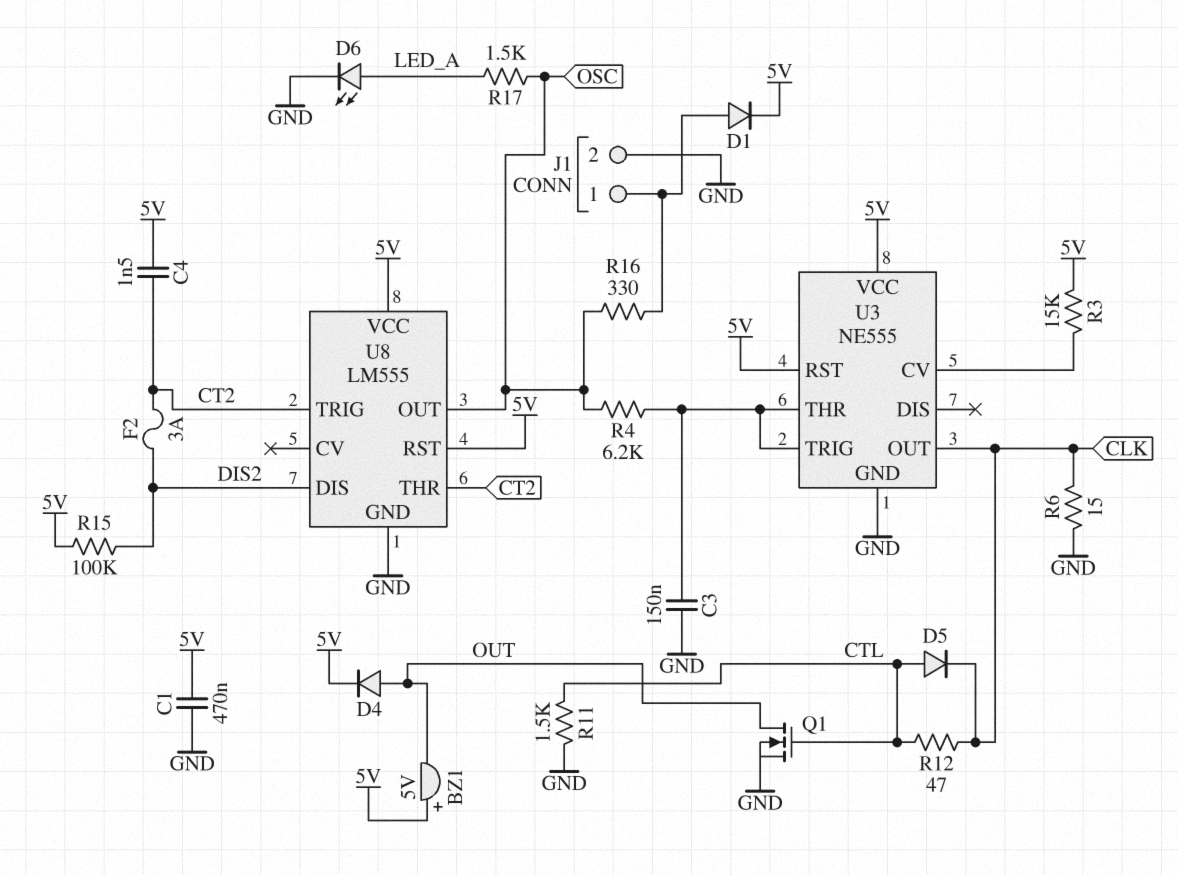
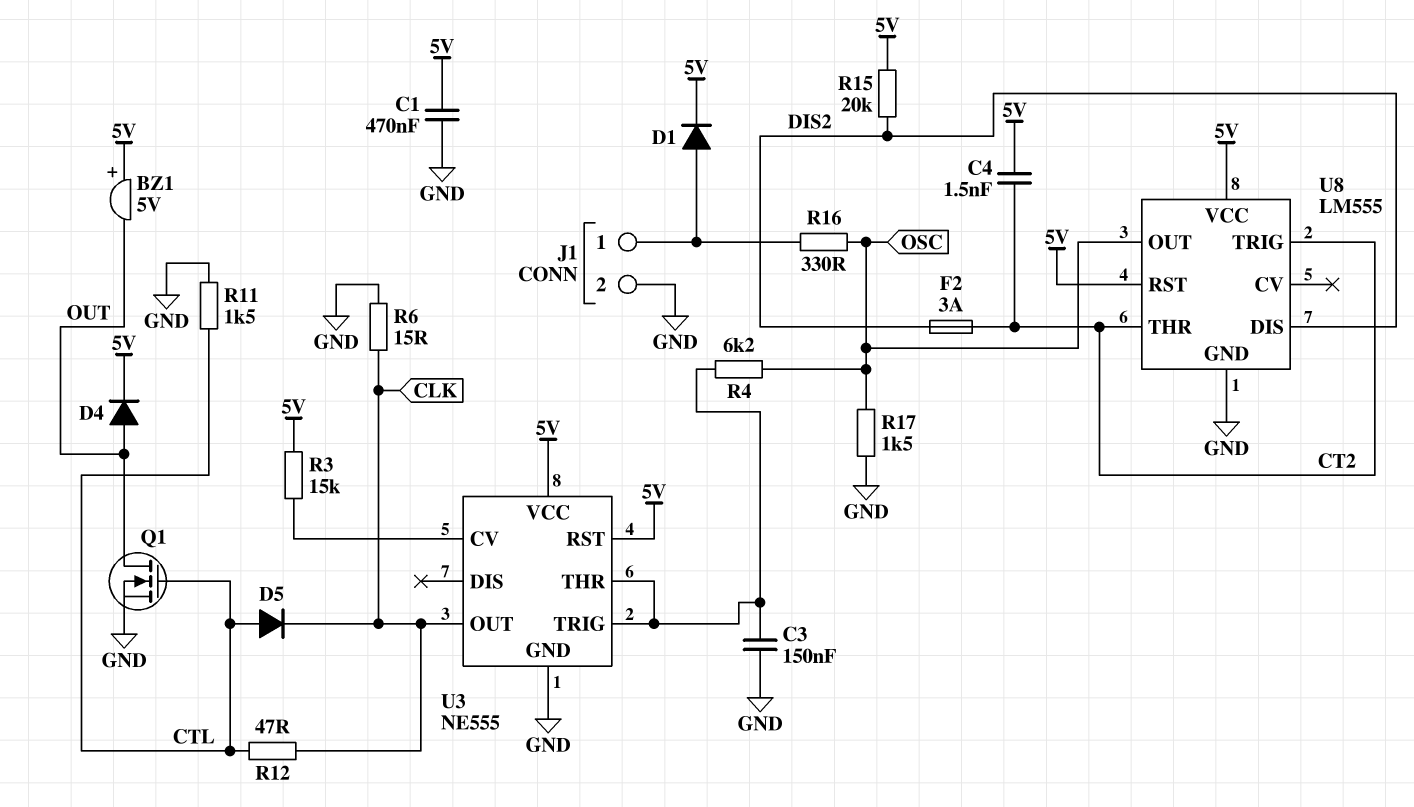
D6: LED (A LED_A, K GND) -> none
R15: 100k (5V, DIS2) -> 20k (5V, DIS2)
R17: 1.5k (LED_A, OSC) -> 1.5k (GND, OSC)

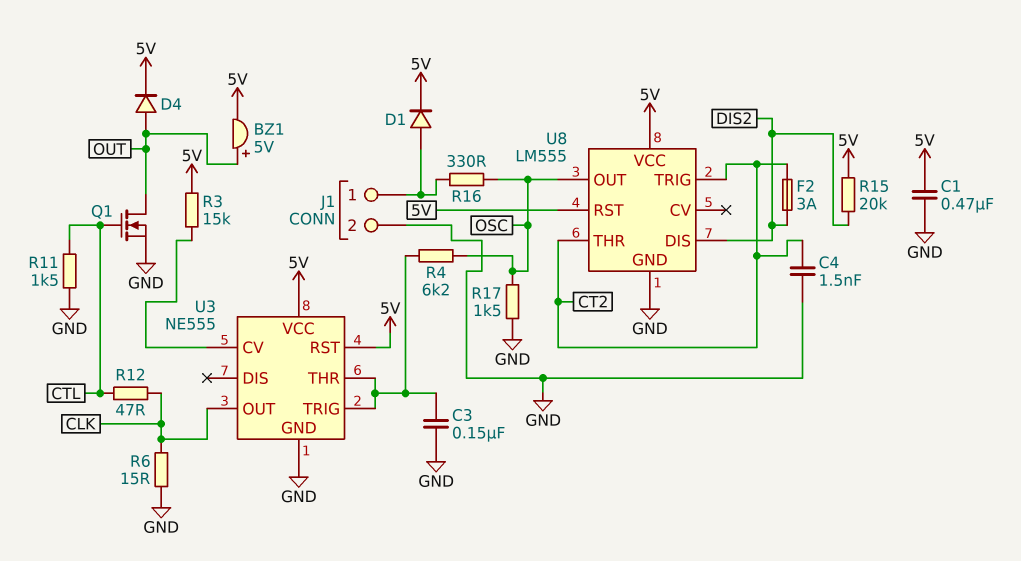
BZ1: buzzer 5V (plus 5V, minus OUT) -> buzzer 5V (plus OUT, minus 5V)
C4: 1.5nF (5V, CT2) -> 1.5nF (CT2, GND)
D5: diode (A CTL, K CLK) -> none

